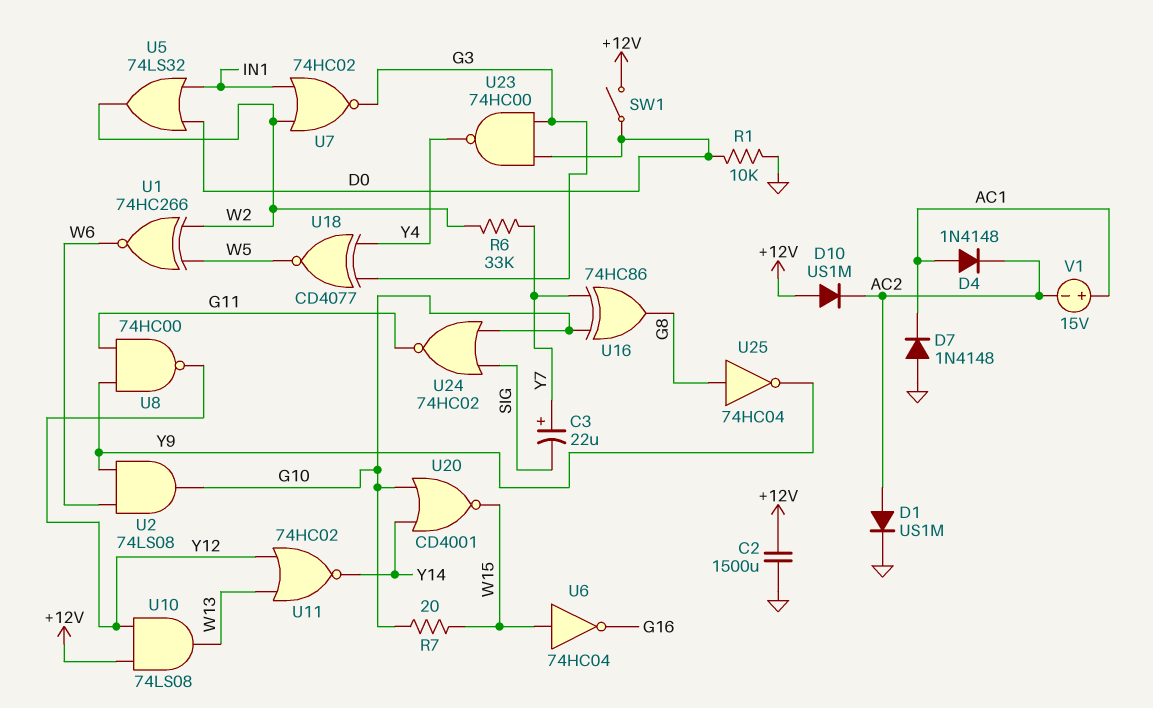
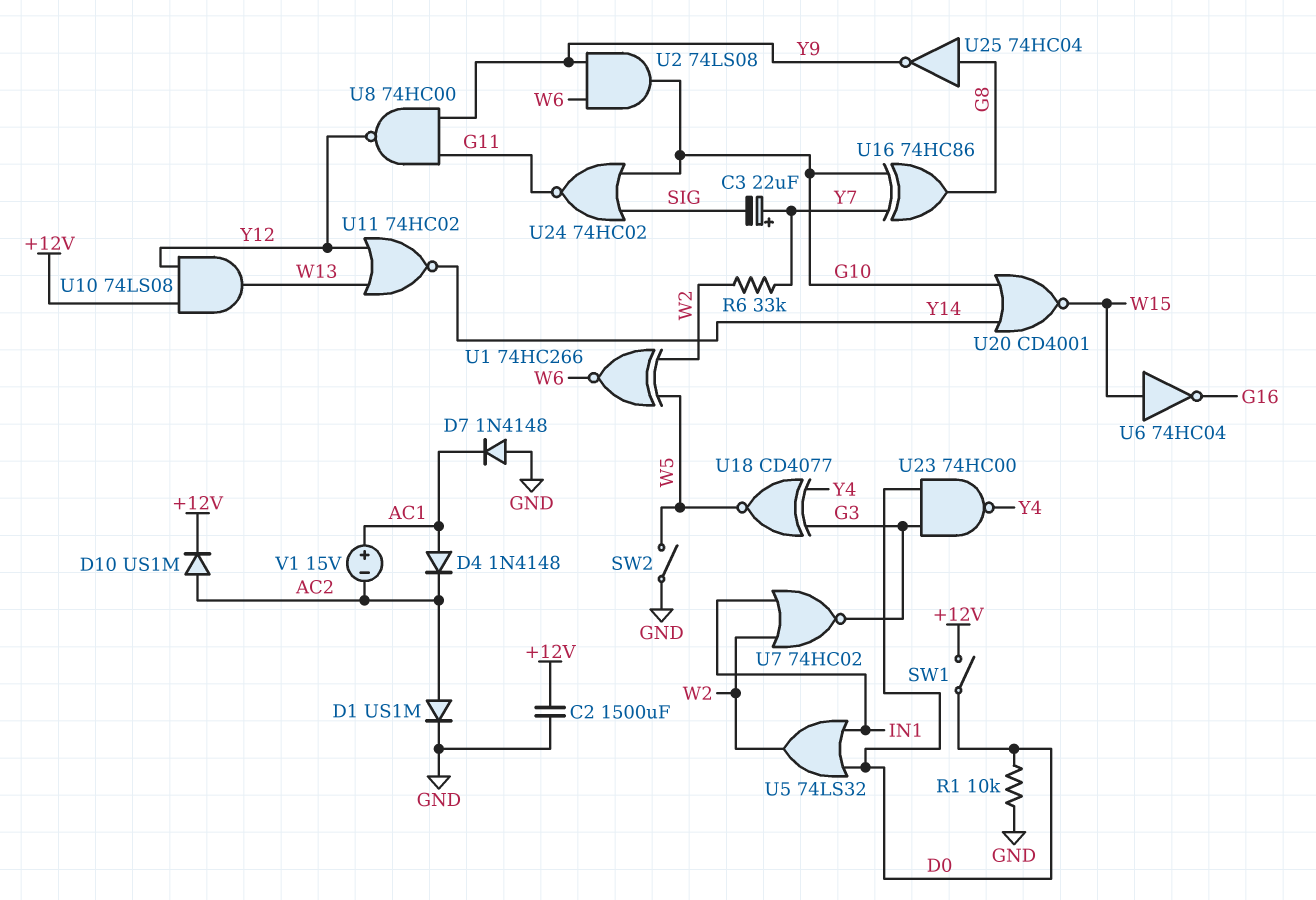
D10: diode US1M (A +12V, K AC2) -> diode US1M (A AC2, K +12V)
R7: 20 (G10, W15) -> none
SW2: none -> switch (GND, W5)

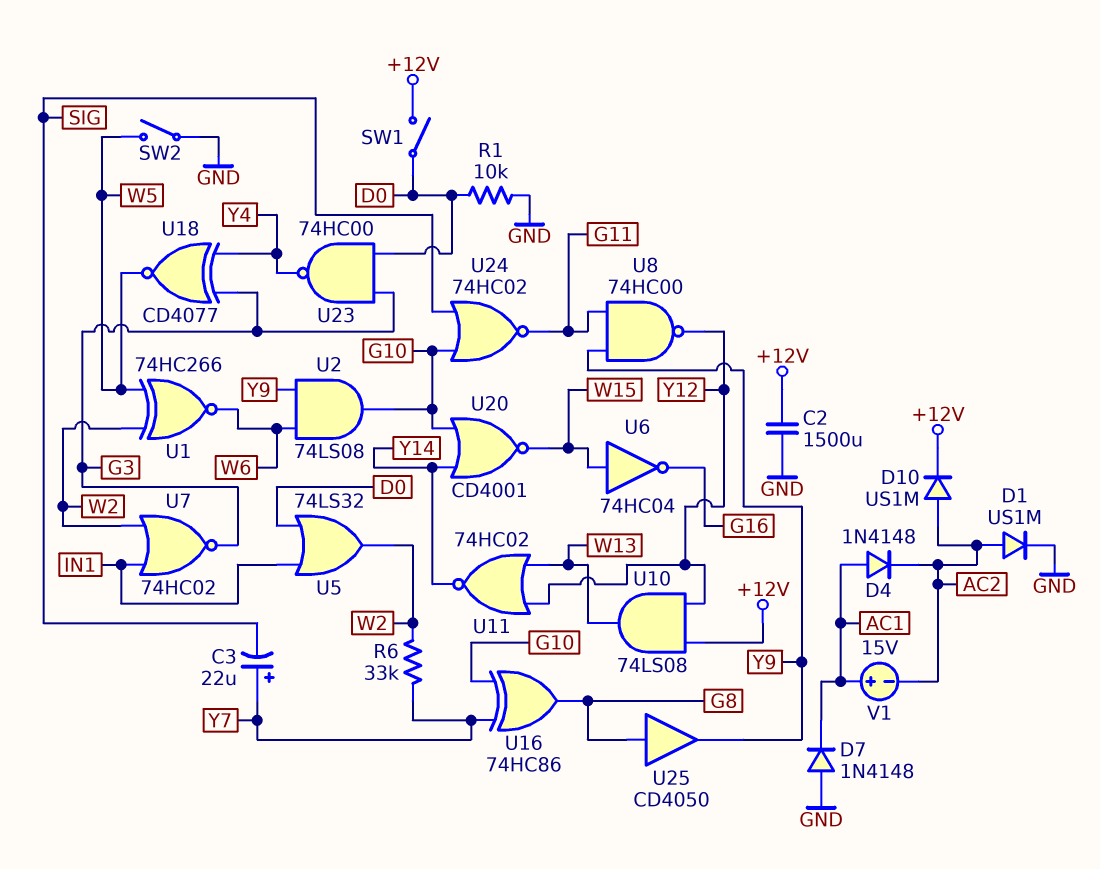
U25: NOT 74HC04 (in G8, out Y9) -> buffer CD4050 (in G8, out Y9)

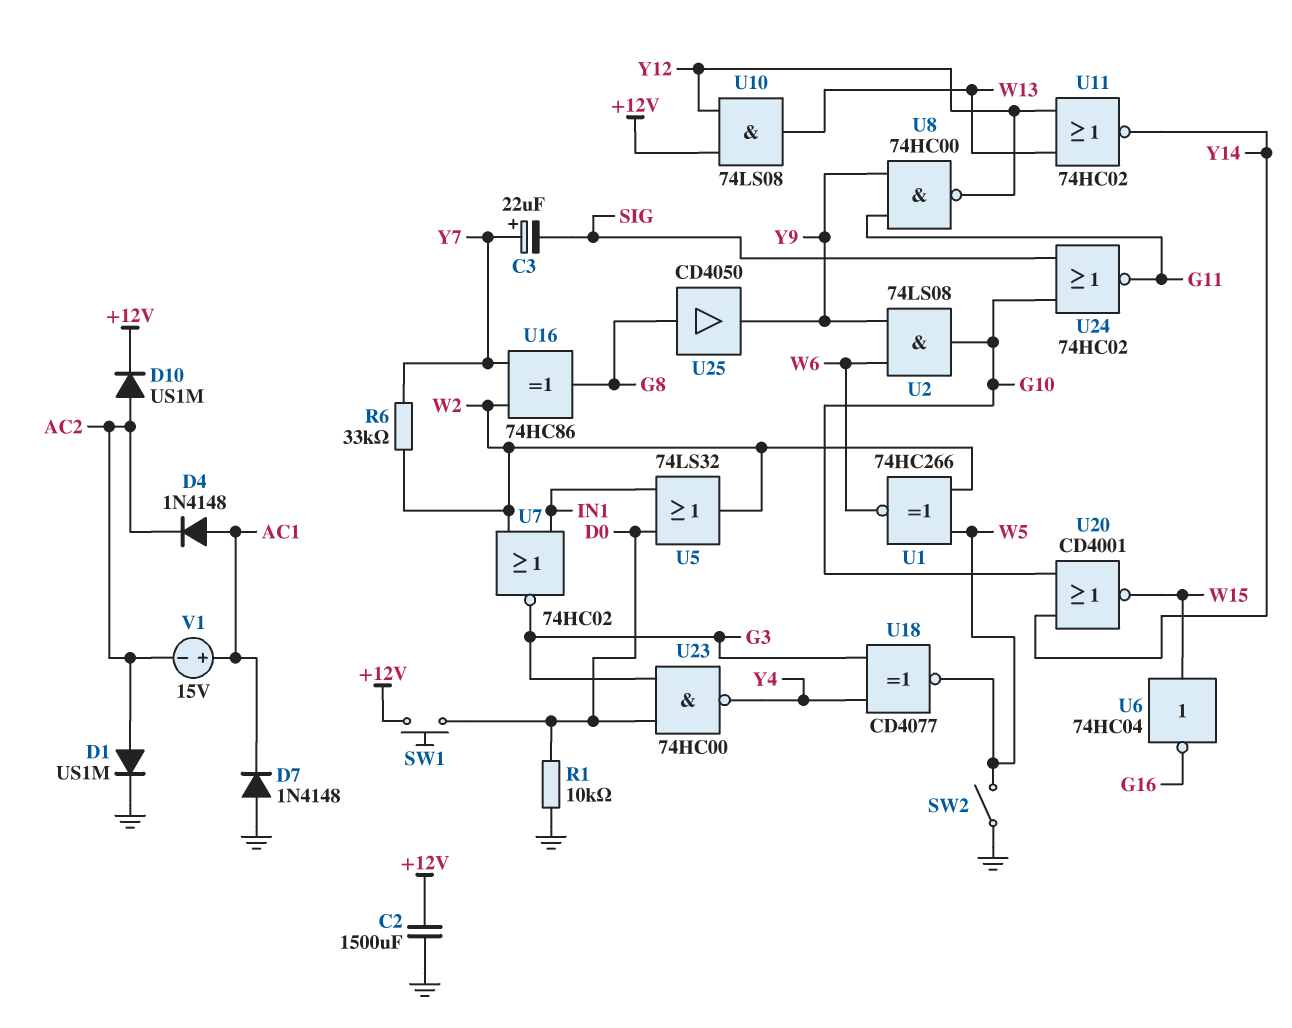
SW1: switch (+12V, D0) -> button (+12V, D0)
U16: XOR 74HC86 (in G10, in Y7, out G8) -> XOR 74HC86 (in W2, in Y7, out G8)

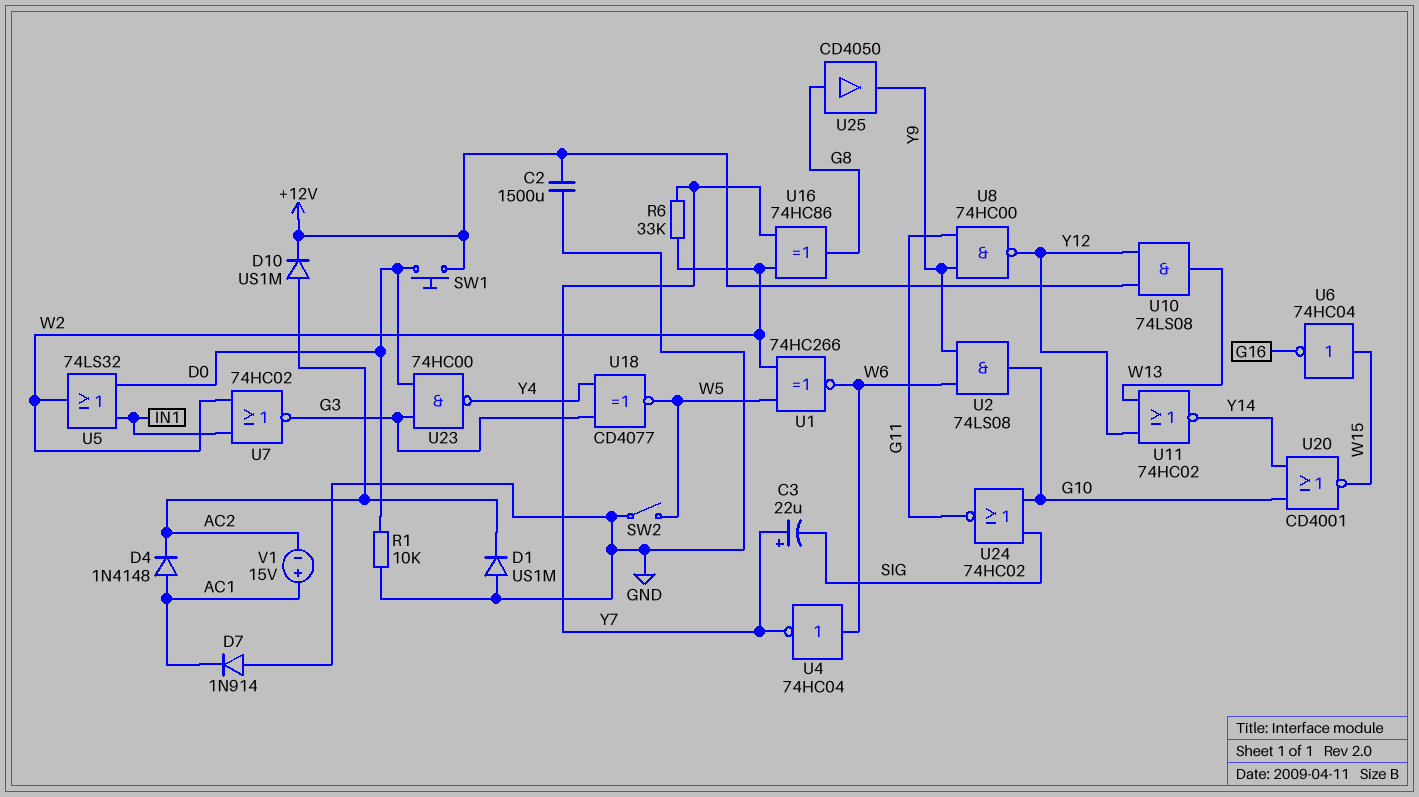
D1: diode US1M (A AC2, K GND) -> diode US1M (A GND, K AC2)
D7: diode 1N4148 (A GND, K AC1) -> diode 1N914 (A GND, K AC1)
U4: none -> NOT 74HC04 (in W6, out Y7)

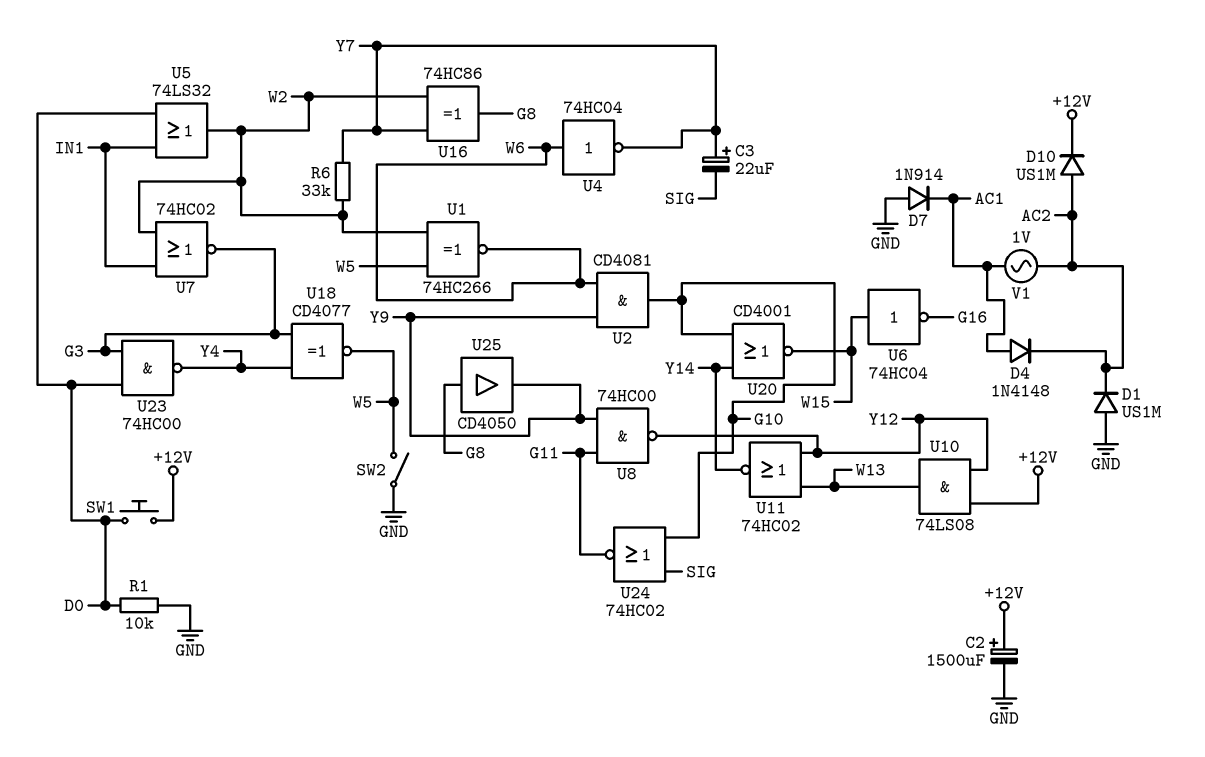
C2: 1500uF (+12V, GND) -> 1500uF (plus +12V, minus GND)
U2: AND 74LS08 (in W6, in Y9, out G10) -> AND CD4081 (in W6, in Y9, out G10)
V1: 15V (plus AC1, minus AC2) -> AC 1V (AC1, AC2)

